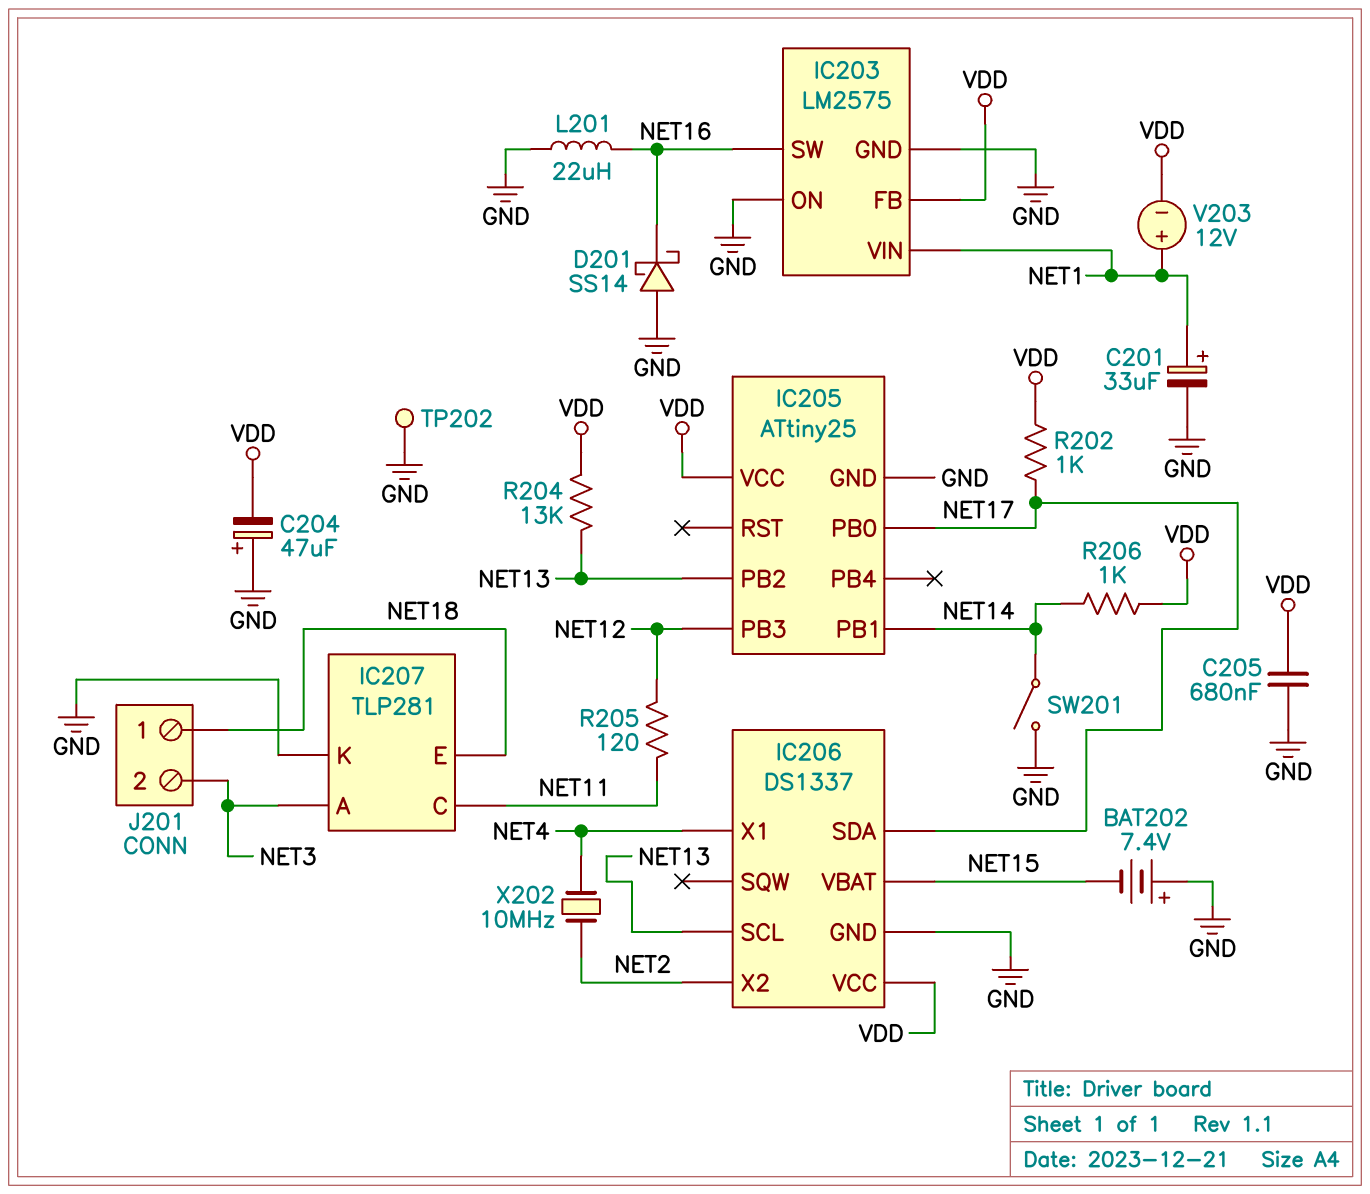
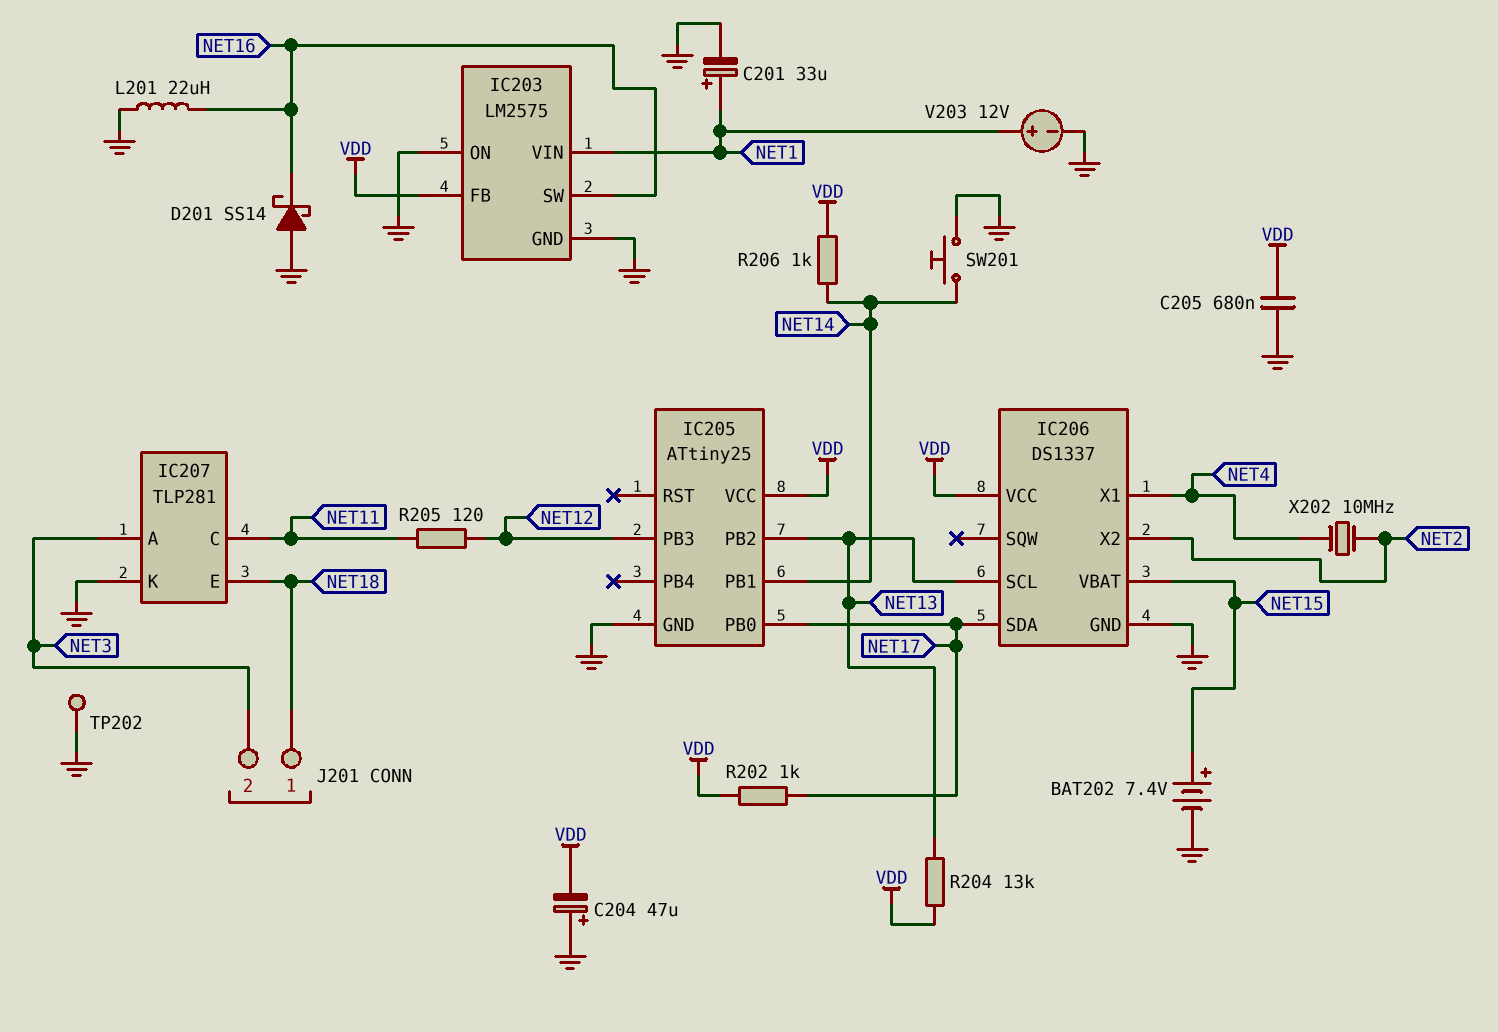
BAT202: 7.4V (plus GND, minus NET15) -> 7.4V (plus NET15, minus GND)
SW201: switch (GND, NET14) -> button (GND, NET14)
V203: 12V (plus NET1, minus VDD) -> 12V (plus NET1, minus GND)

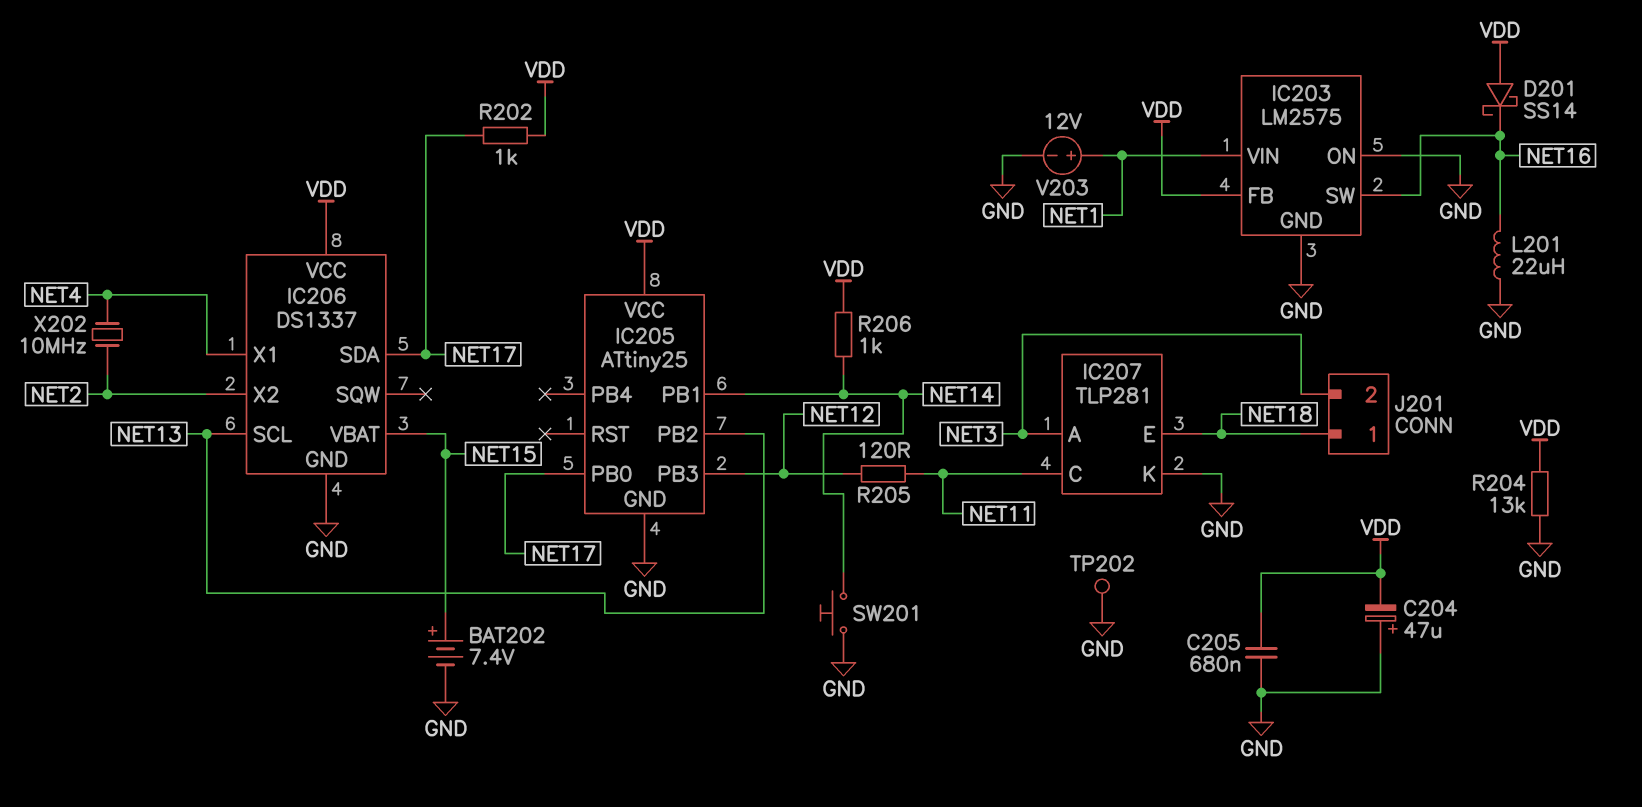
C201: 33uF (plus NET1, minus GND) -> none
D201: schottky SS14 (A GND, K NET16) -> schottky SS14 (A VDD, K NET16)
R204: 13k (NET13, VDD) -> 13k (GND, VDD)

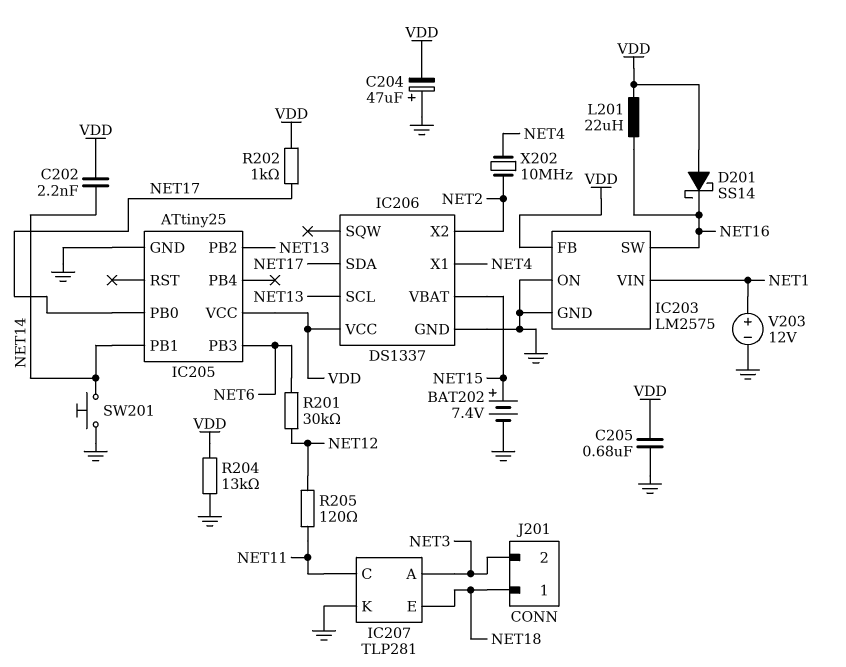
C202: none -> 2.2nF (NET14, VDD)
IC205 pin PB3: NET12 -> NET6
L201: 22uH (GND, NET16) -> 22uH (NET16, VDD)
R201: none -> 30k (NET6, NET12)
R206: 1k (NET14, VDD) -> none
TP202: test point (GND) -> none

